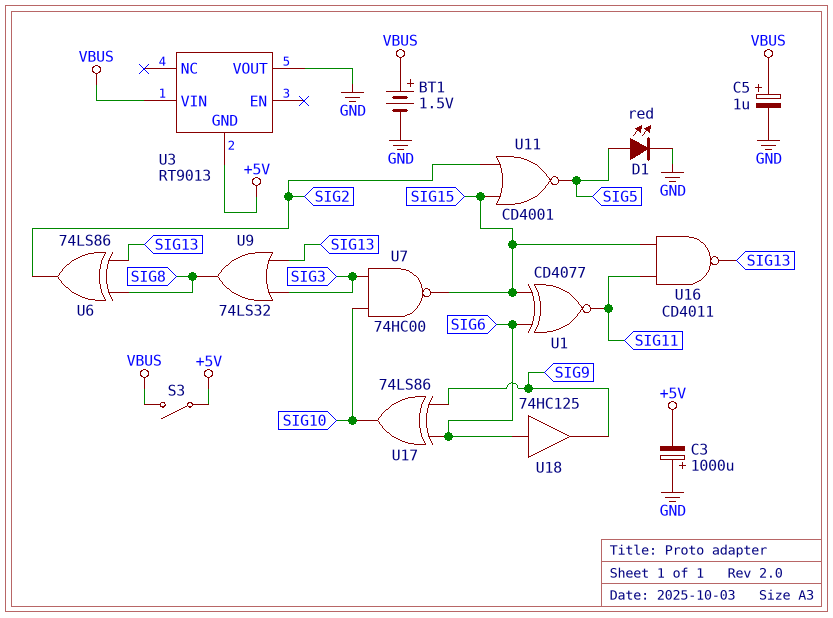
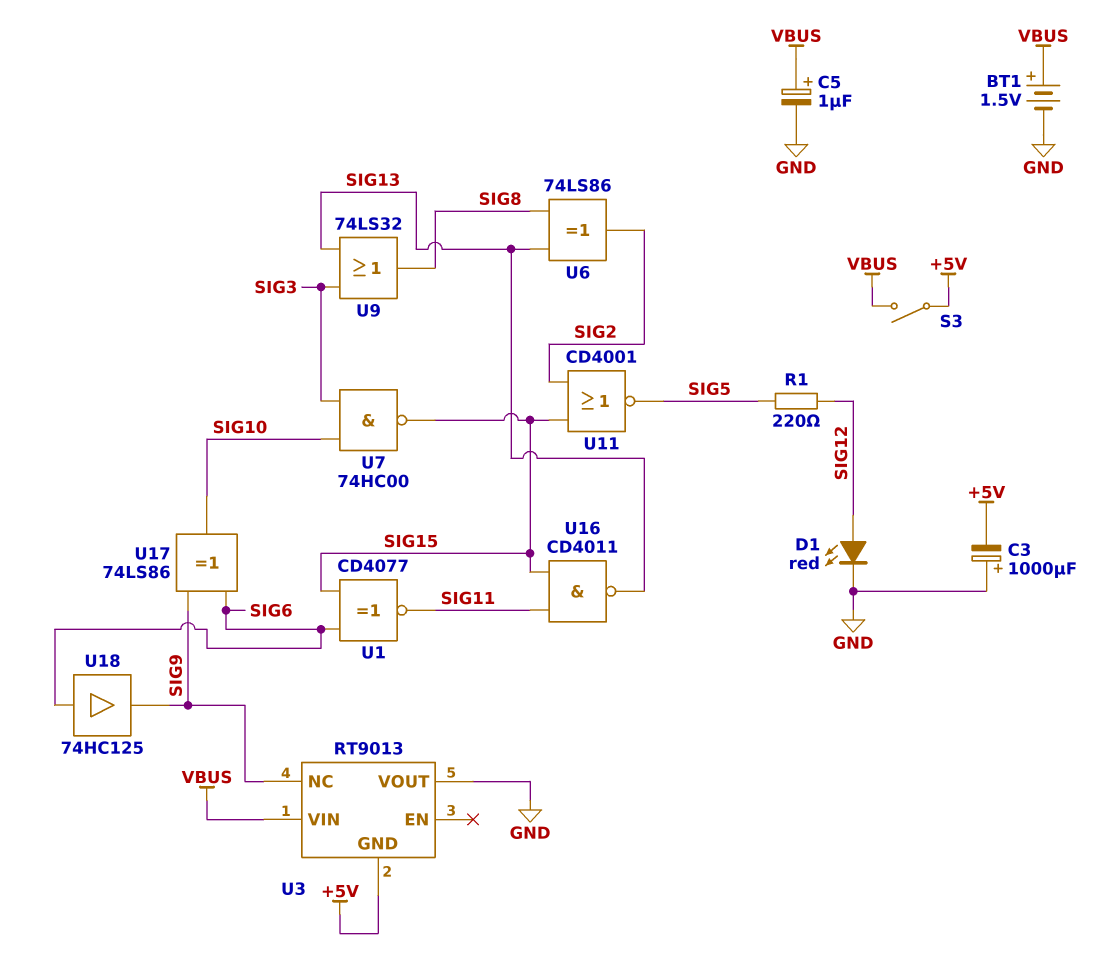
D1: LED red (A SIG5, K GND) -> LED red (A SIG12, K GND)
R1: none -> 220 (SIG5, SIG12)
U3 pin NC: none -> SIG9

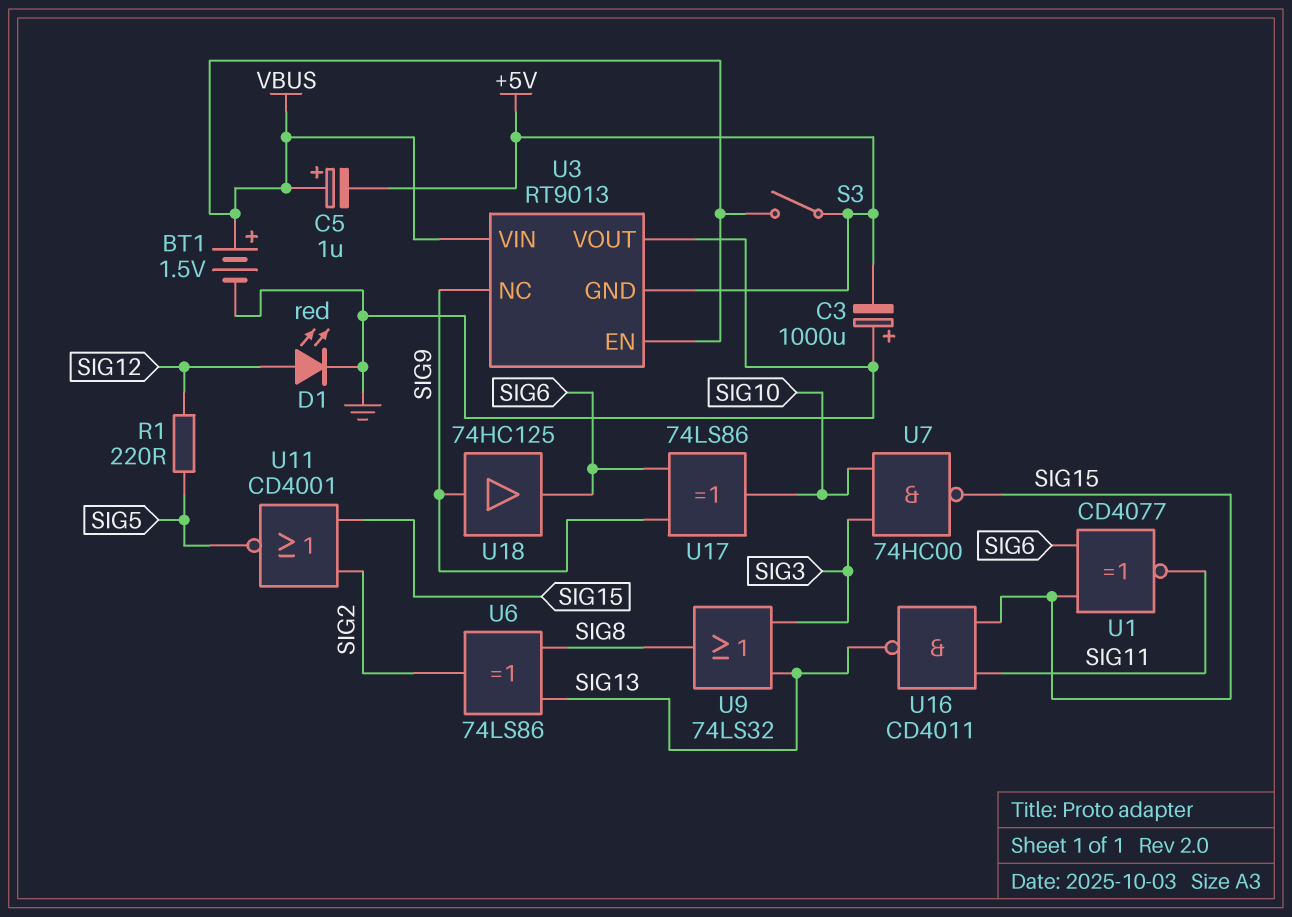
C5: 1uF (plus VBUS, minus GND) -> 1uF (plus VBUS, minus +5V)
U3 pin EN: none -> VBUS
U18: buffer 74HC125 (in SIG6, out SIG9) -> buffer 74HC125 (in SIG9, out SIG6)

